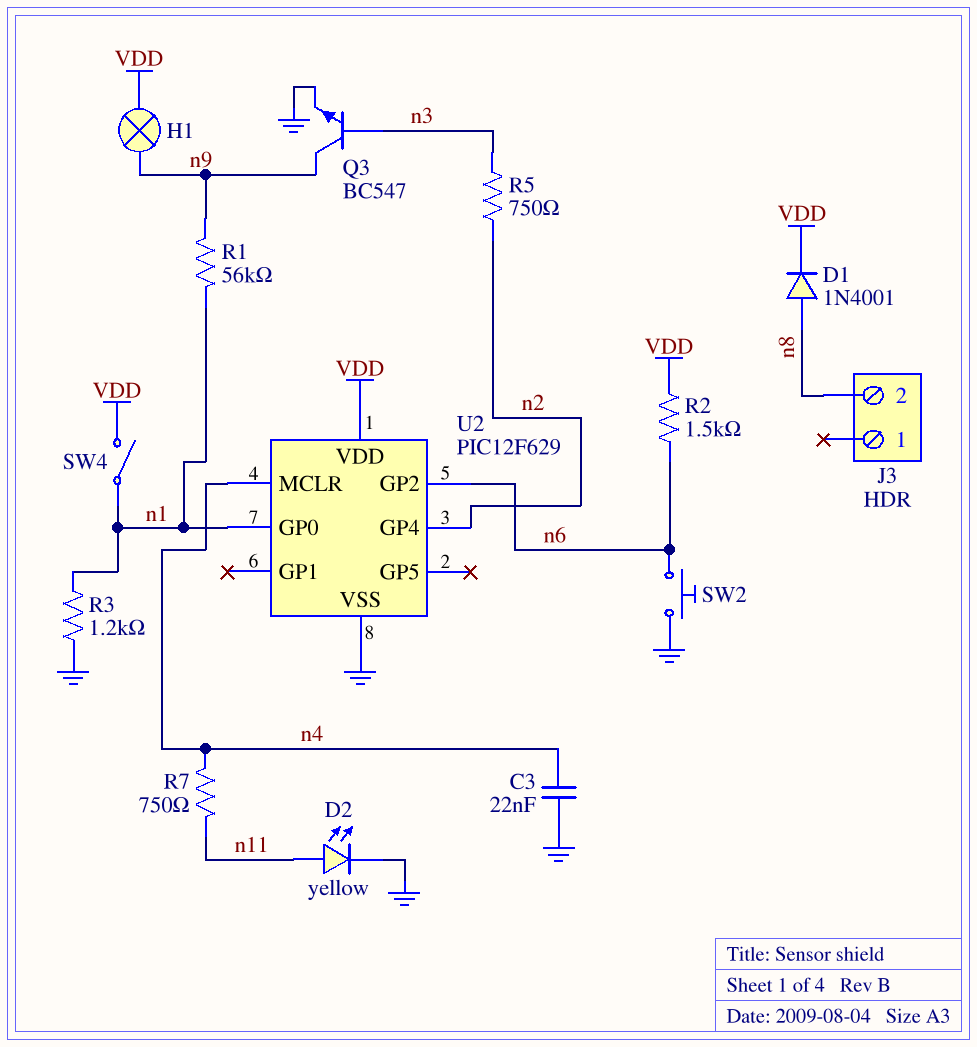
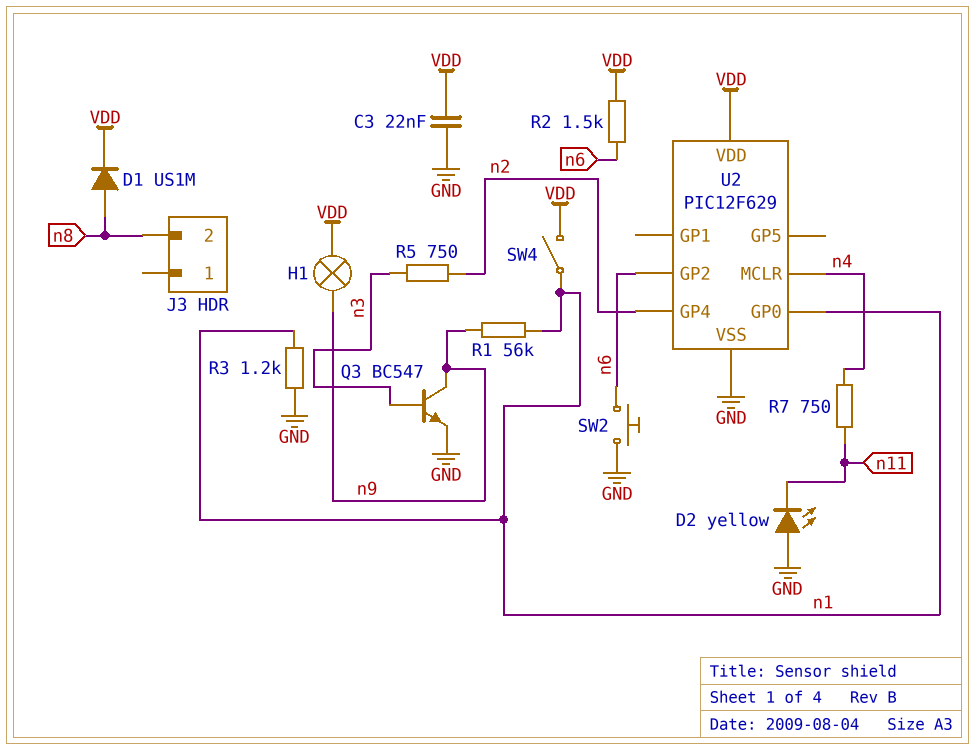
C3: 22nF (GND, n4) -> 22nF (GND, VDD)
D1: diode 1N4001 (A n8, K VDD) -> diode US1M (A n8, K VDD)
D2: LED yellow (A n11, K GND) -> LED yellow (A GND, K n11)

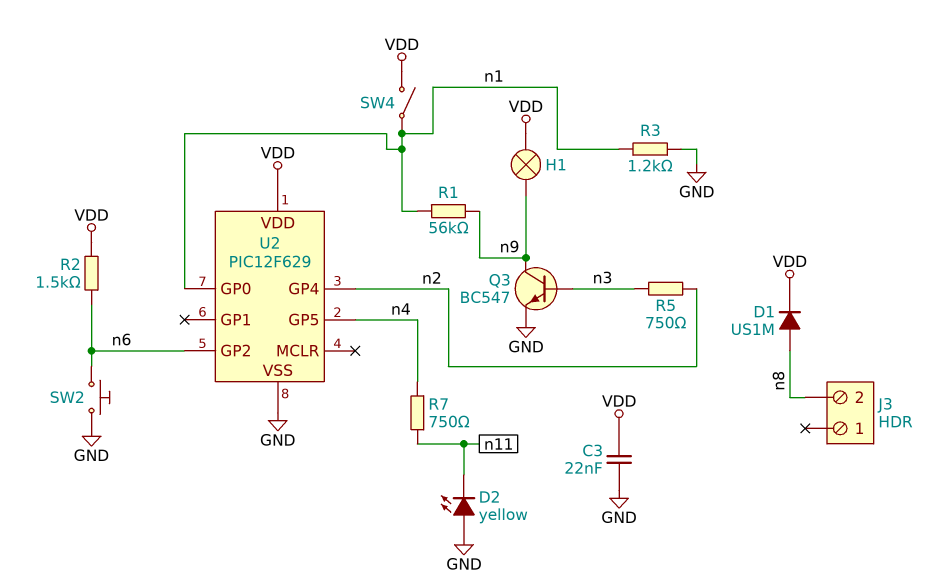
U2 pin GP5: none -> n4
U2 pin MCLR: n4 -> none

